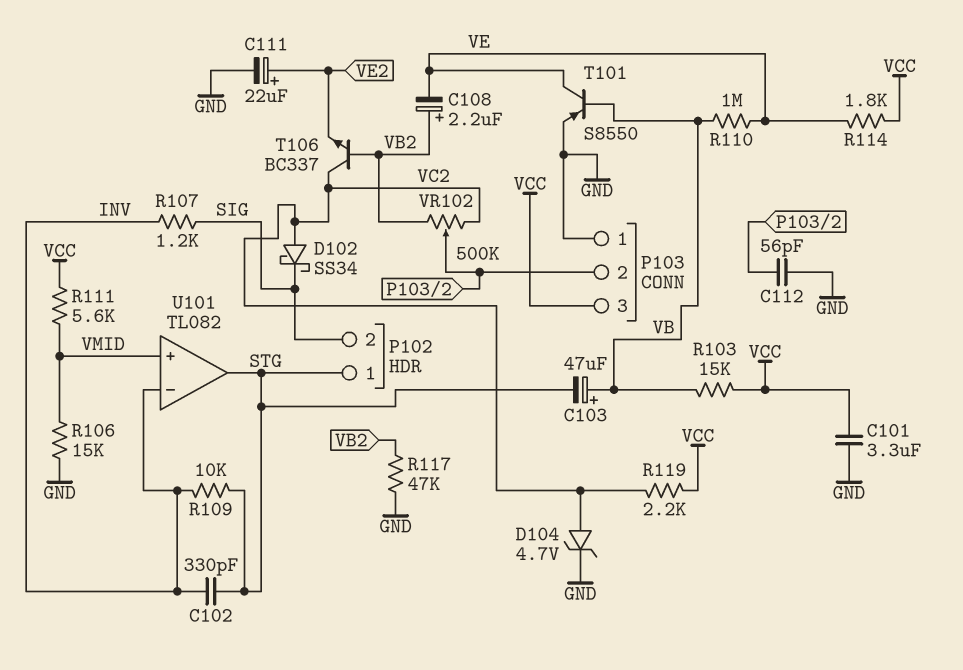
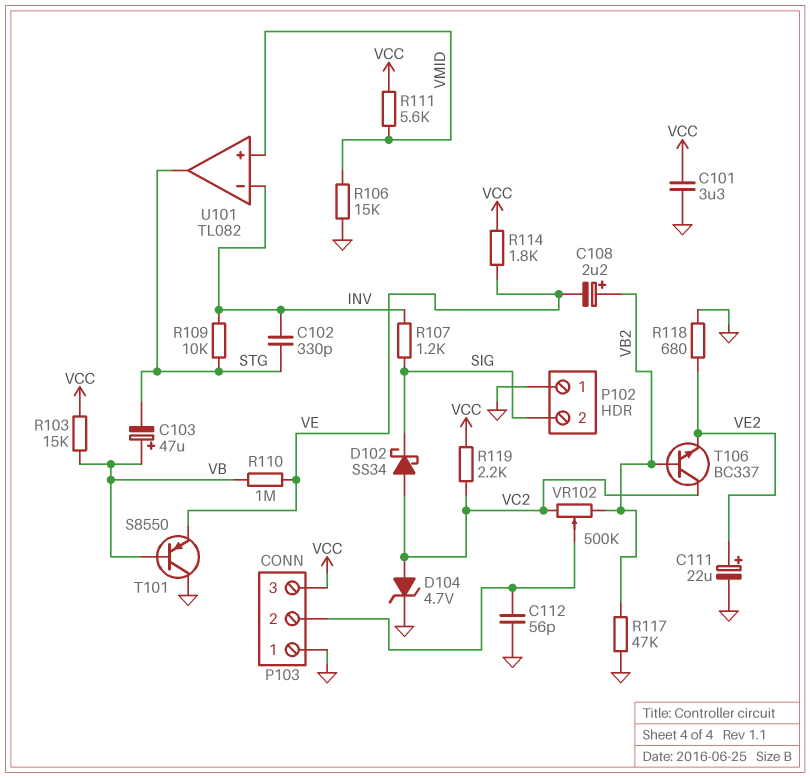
P102 pin 1: STG -> GND
R118: none -> 680 (GND, VE2)
T101: PNP S8550 (B VB, C VE, E GND) -> PNP S8550 (B VB, C GND, E VE)

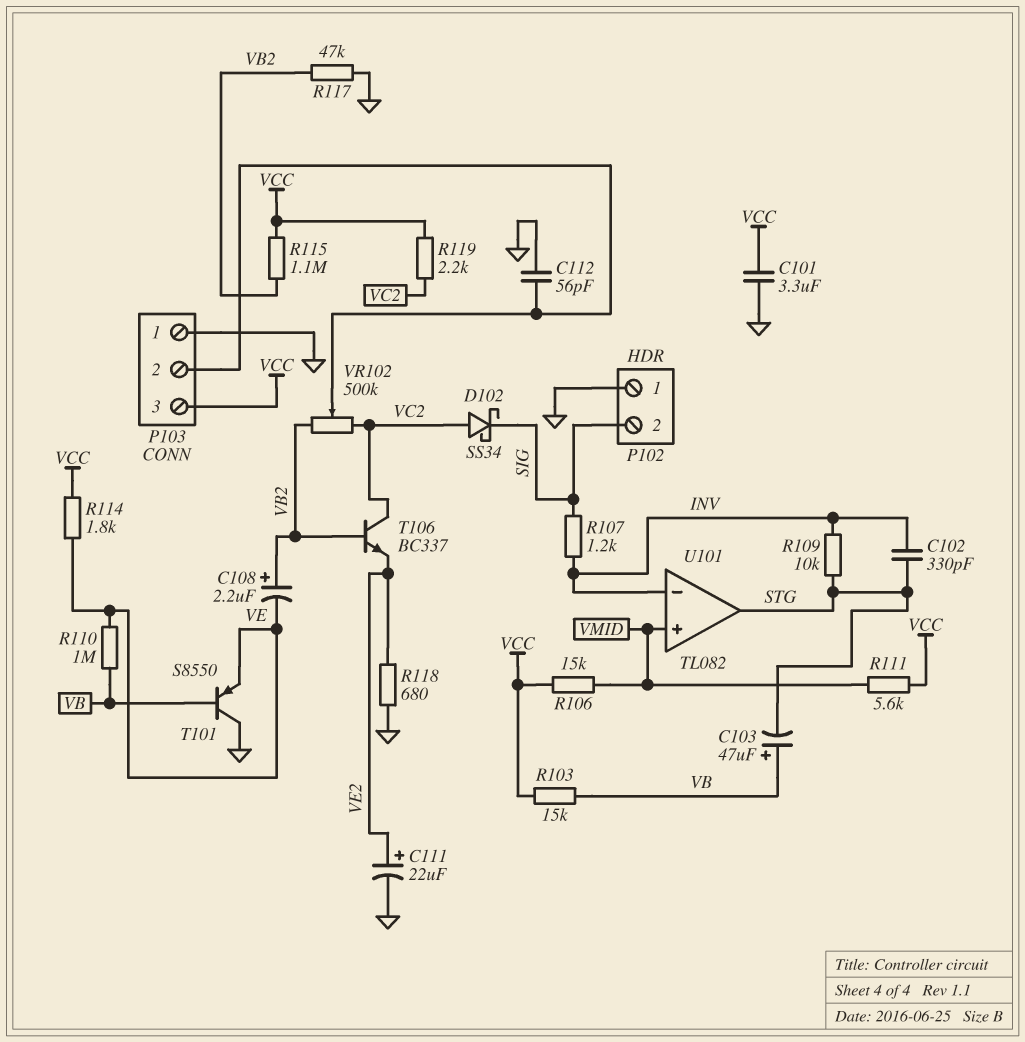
D104: zener 4.7V (A VC2, K GND) -> none
R106: 15k (GND, VMID) -> 15k (VCC, VMID)
R115: none -> 1.1M (VB2, VCC)

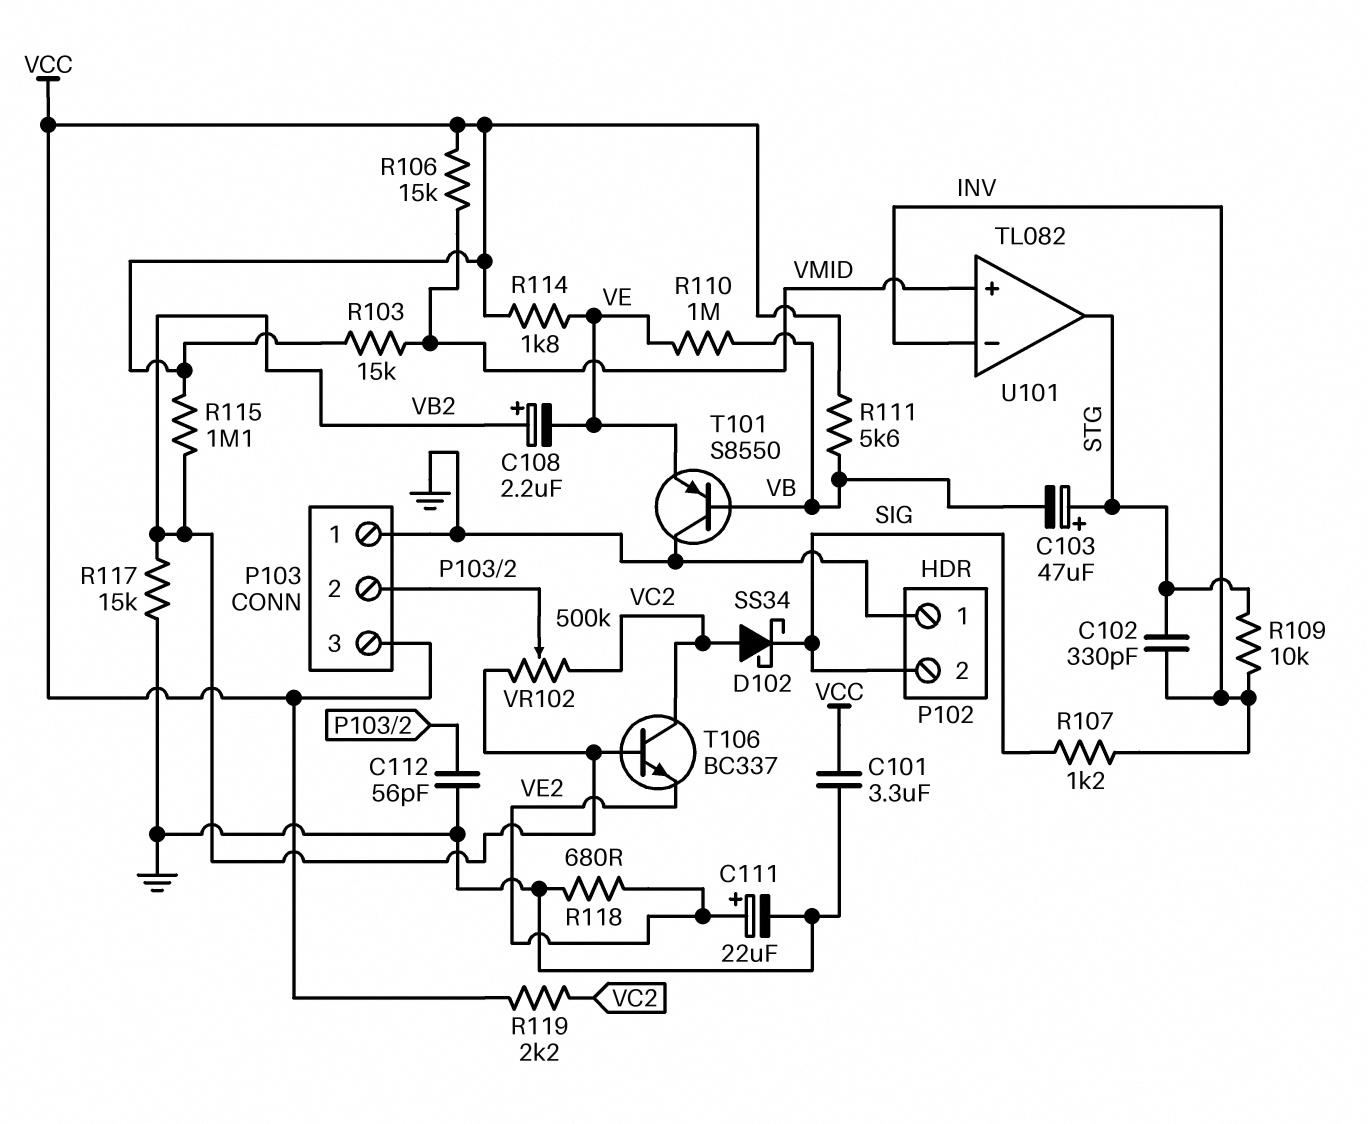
C103: 47uF (plus VB, minus STG) -> 47uF (plus STG, minus VB)
R103: 15k (VB, VCC) -> 15k (VCC, VMID)
R111: 5.6k (VCC, VMID) -> 5.6k (VB, VCC)
R117: 47k (GND, VB2) -> 15k (GND, VB2)

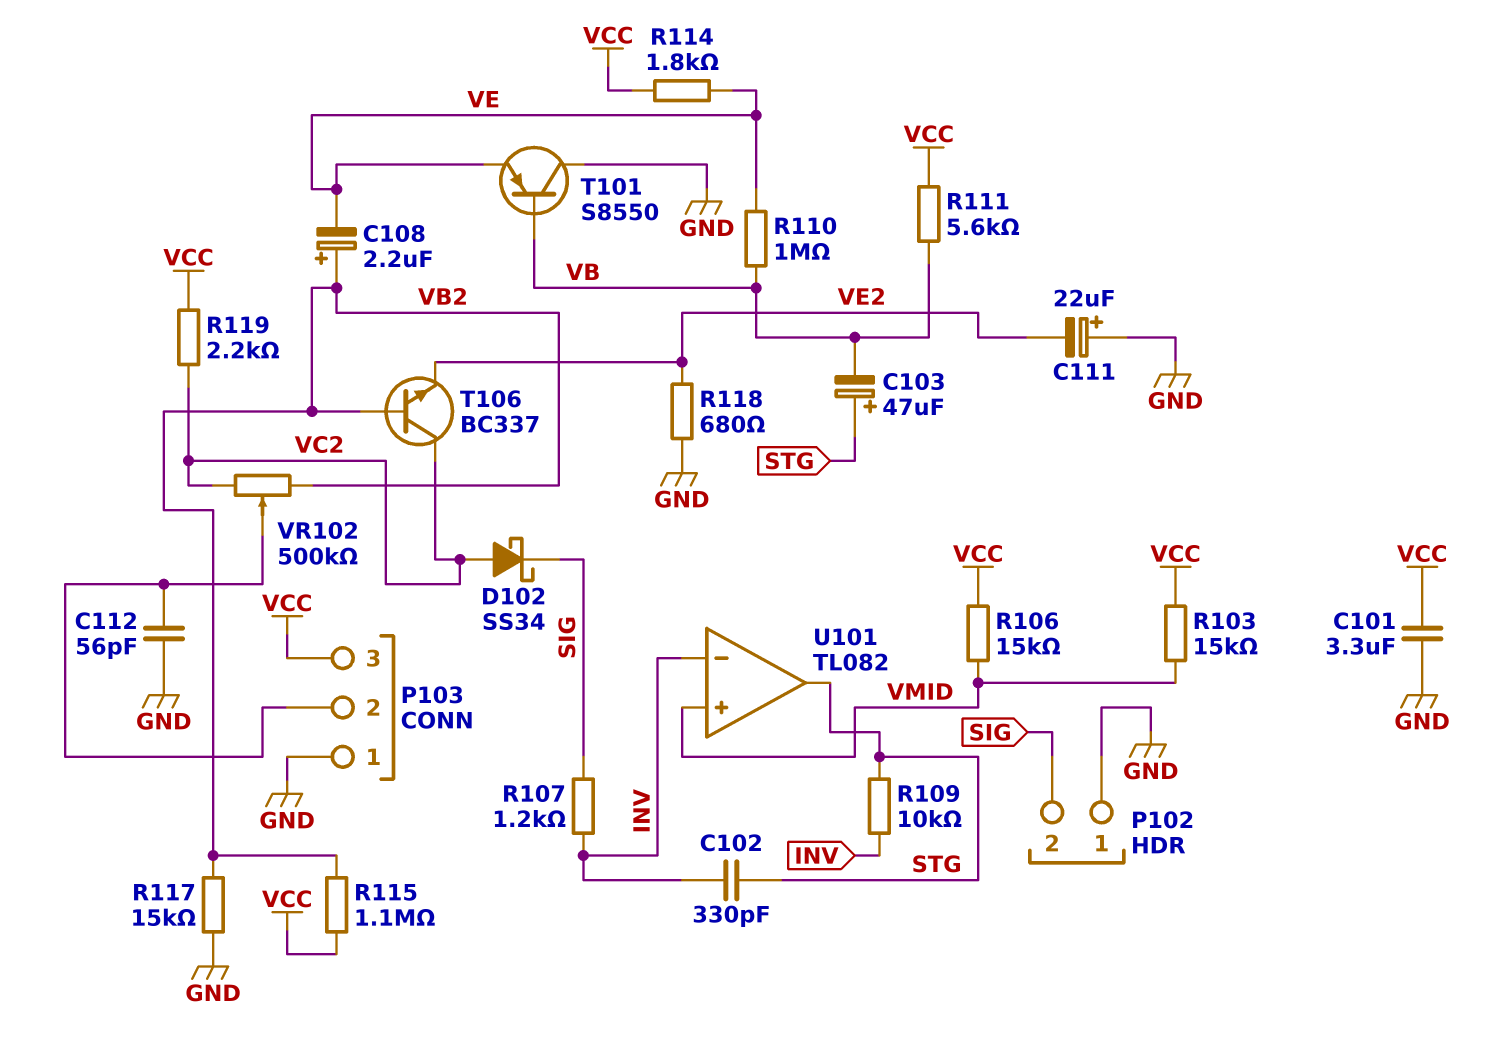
C111: 22uF (plus VE2, minus GND) -> 22uF (plus GND, minus VE2)

